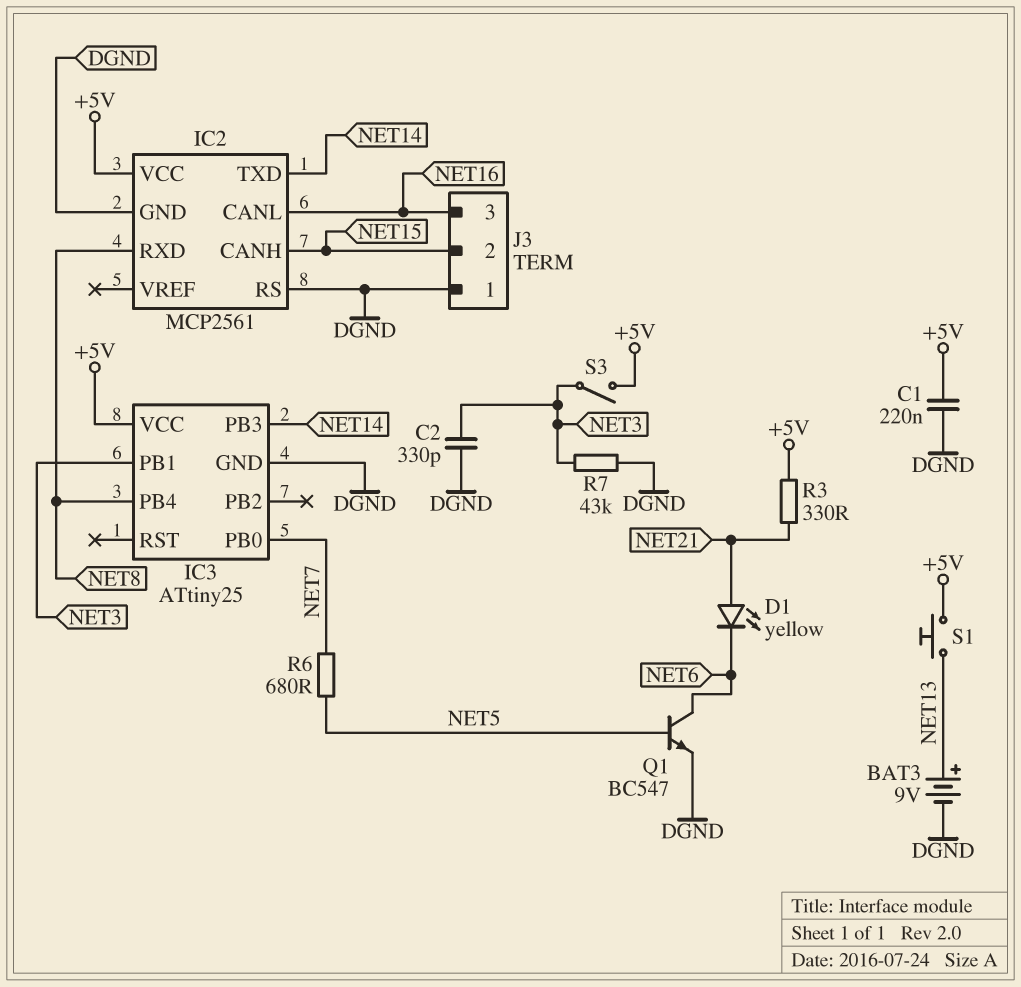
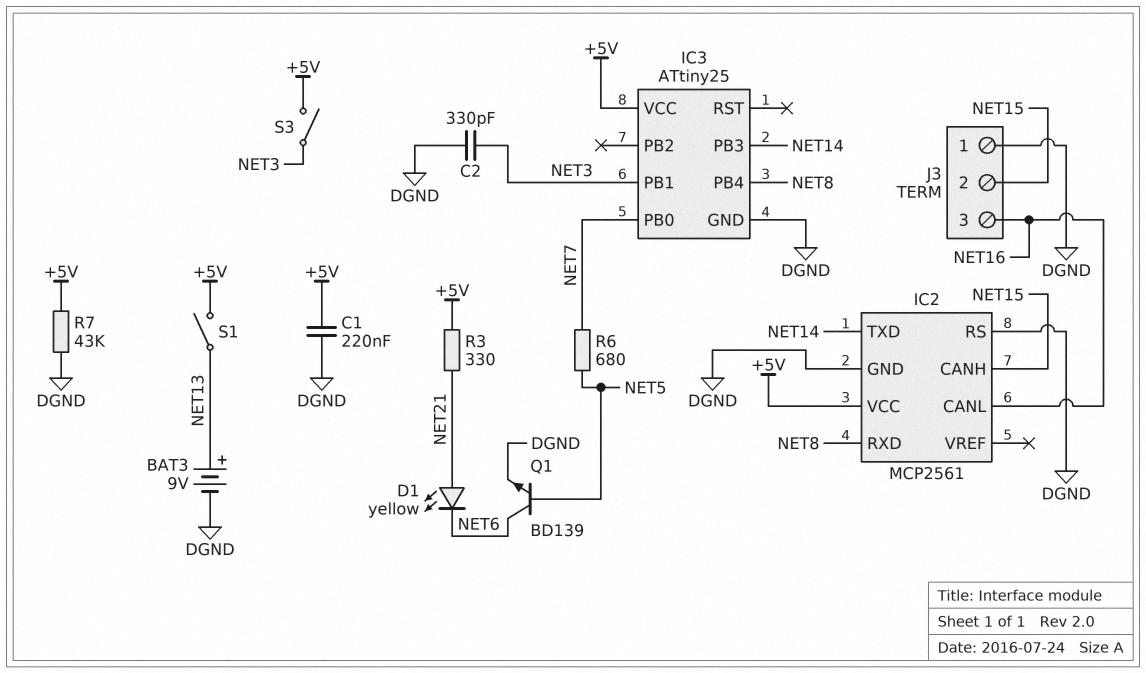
Q1: NPN BC547 (B NET5, C NET6, E DGND) -> NPN BD139 (B NET5, C NET6, E DGND)
R7: 43k (DGND, NET3) -> 43k (+5V, DGND)
S1: button (+5V, NET13) -> switch (+5V, NET13)

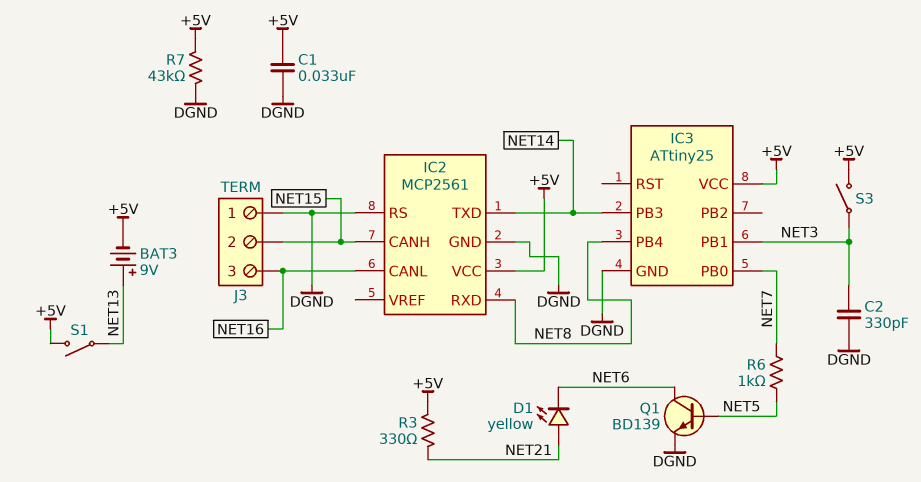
BAT3: 9V (plus NET13, minus DGND) -> 9V (plus NET13, minus +5V)
C1: 220nF (+5V, DGND) -> 33nF (+5V, DGND)
R6: 680 (NET5, NET7) -> 1k (NET5, NET7)

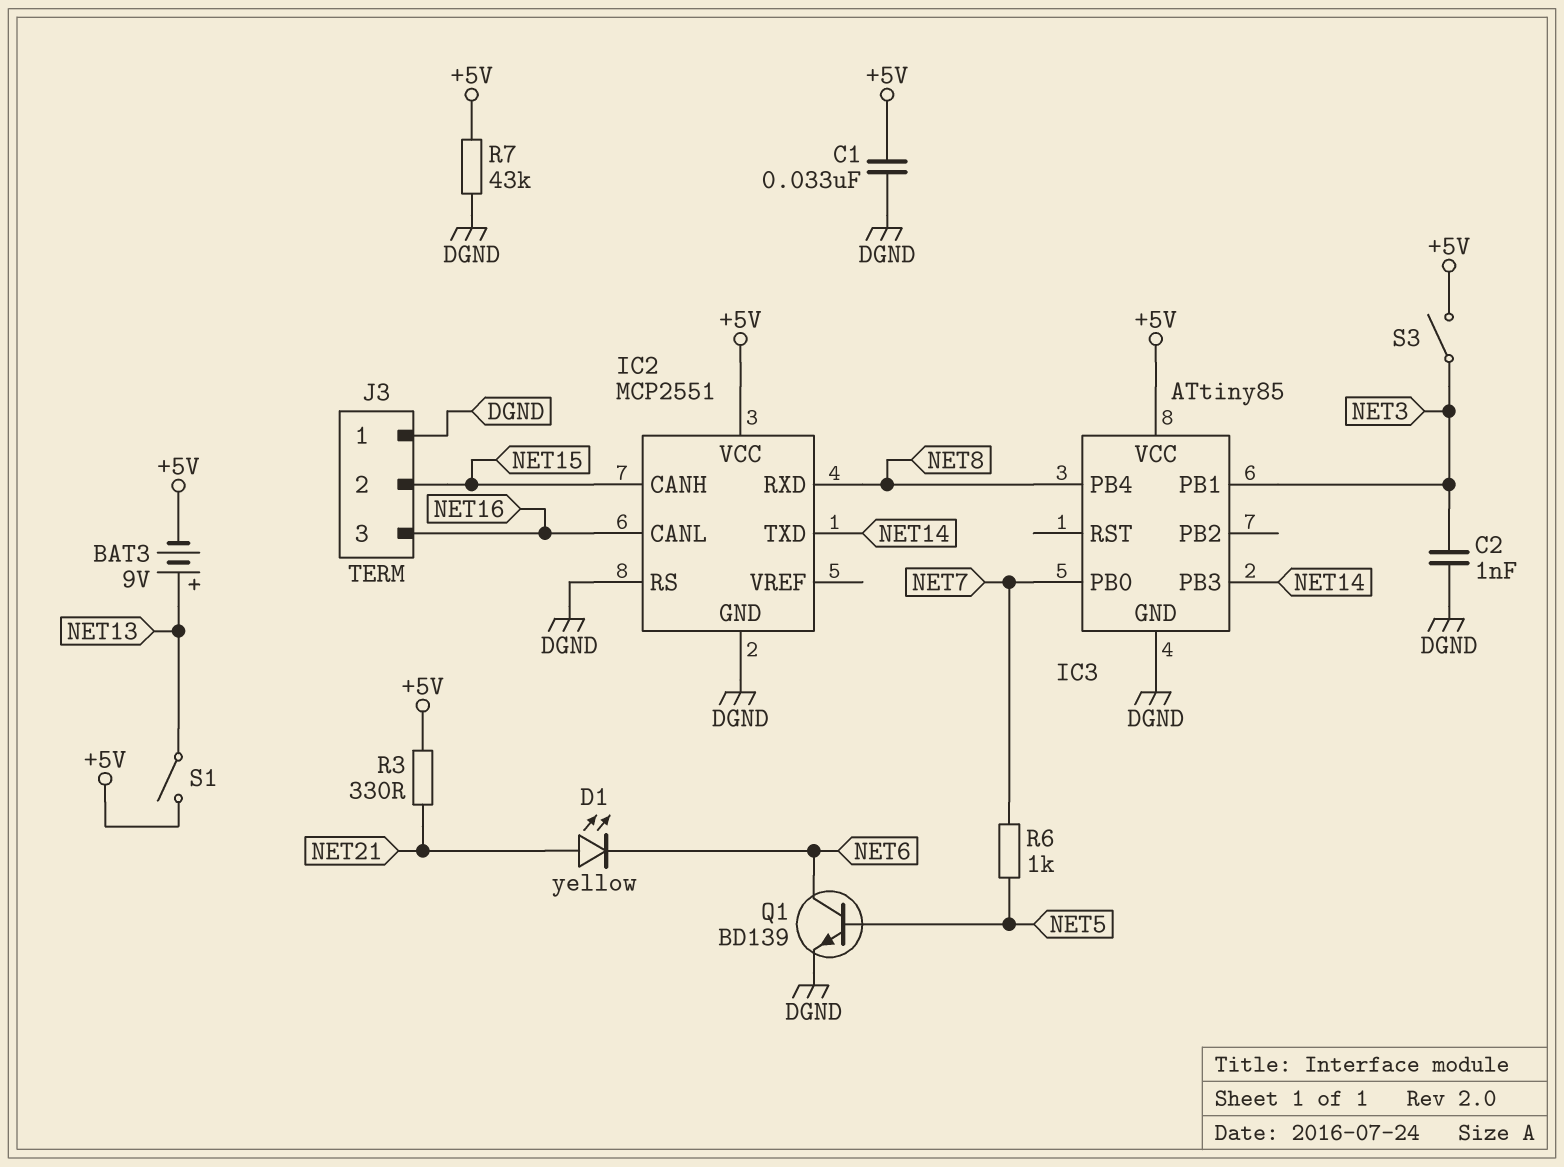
C2: 330pF (DGND, NET3) -> 1nF (DGND, NET3)
IC2: MCP2561 -> MCP2551
IC3: ATtiny25 -> ATtiny85

